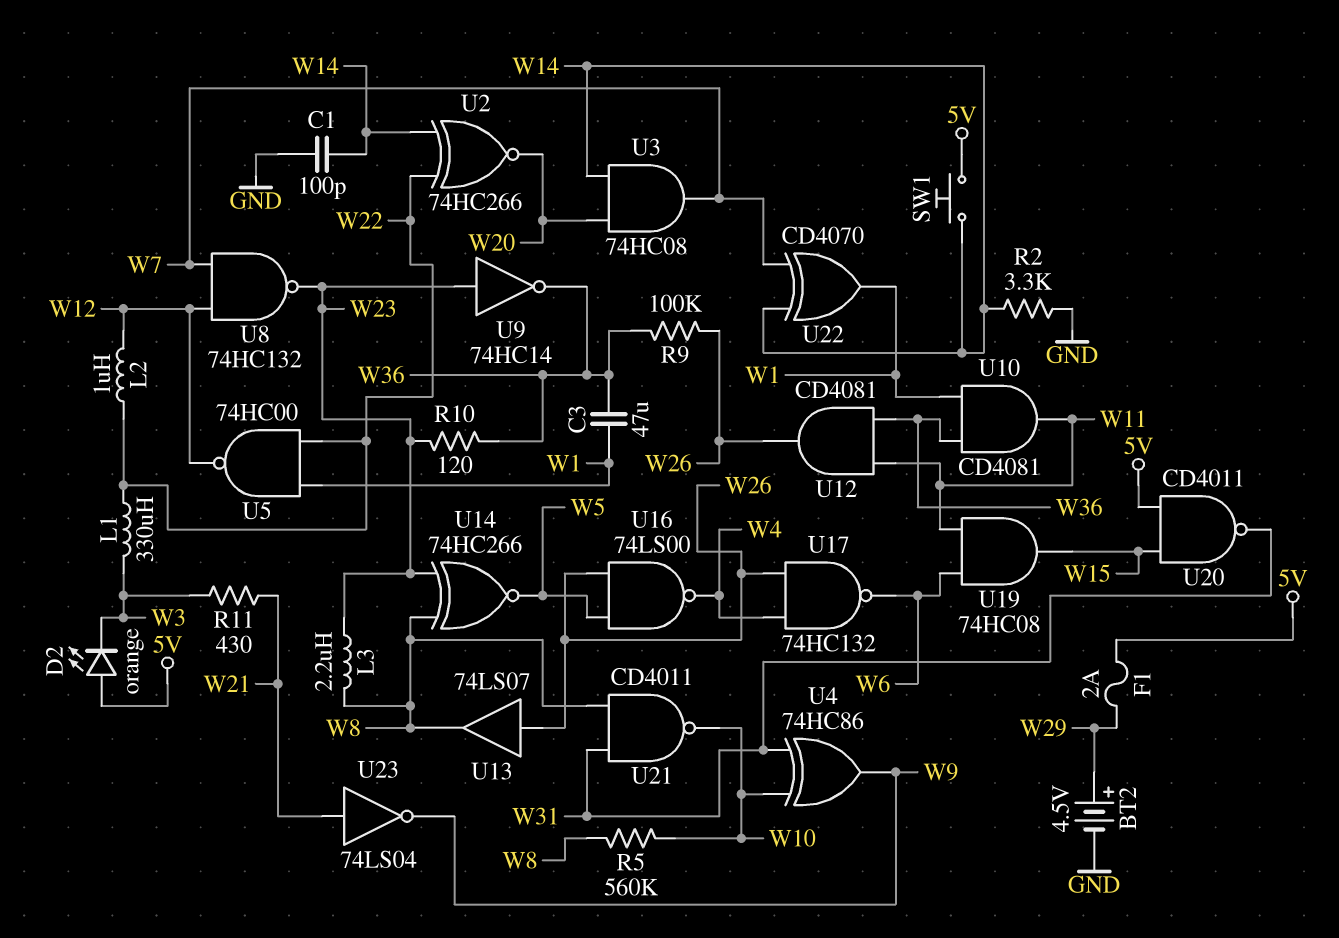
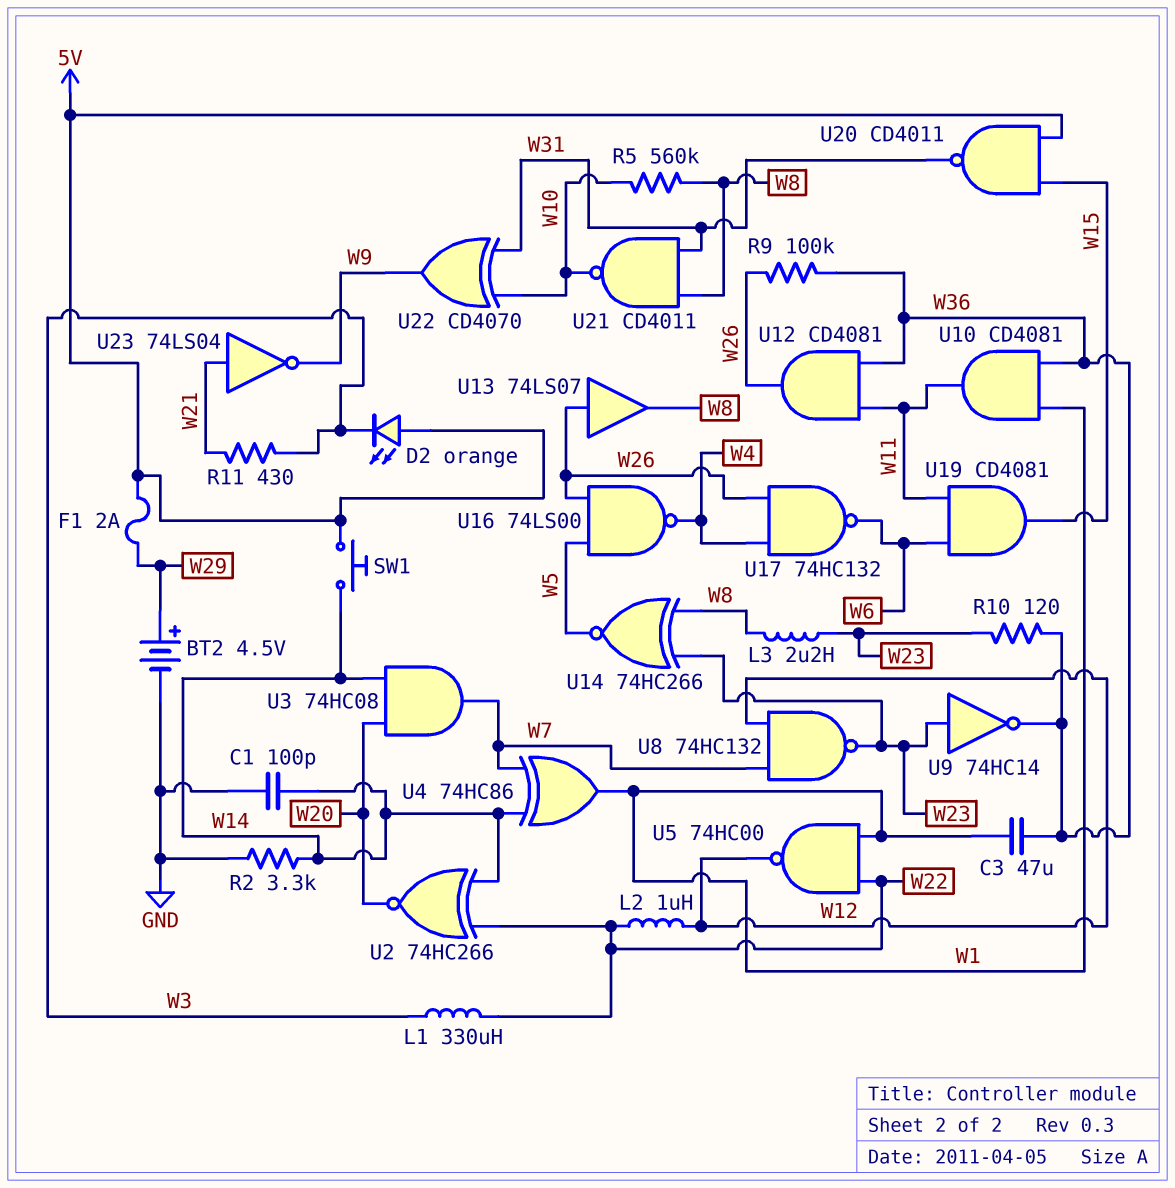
U4: XOR 74HC86 (in W10, in W31, out W9) -> XOR 74HC86 (in W7, in W14, out W1)
U19: AND 74HC08 (in W6, in W11, out W15) -> AND CD4081 (in W6, in W11, out W15)
U22: XOR CD4070 (in W7, in W14, out W1) -> XOR CD4070 (in W10, in W31, out W9)

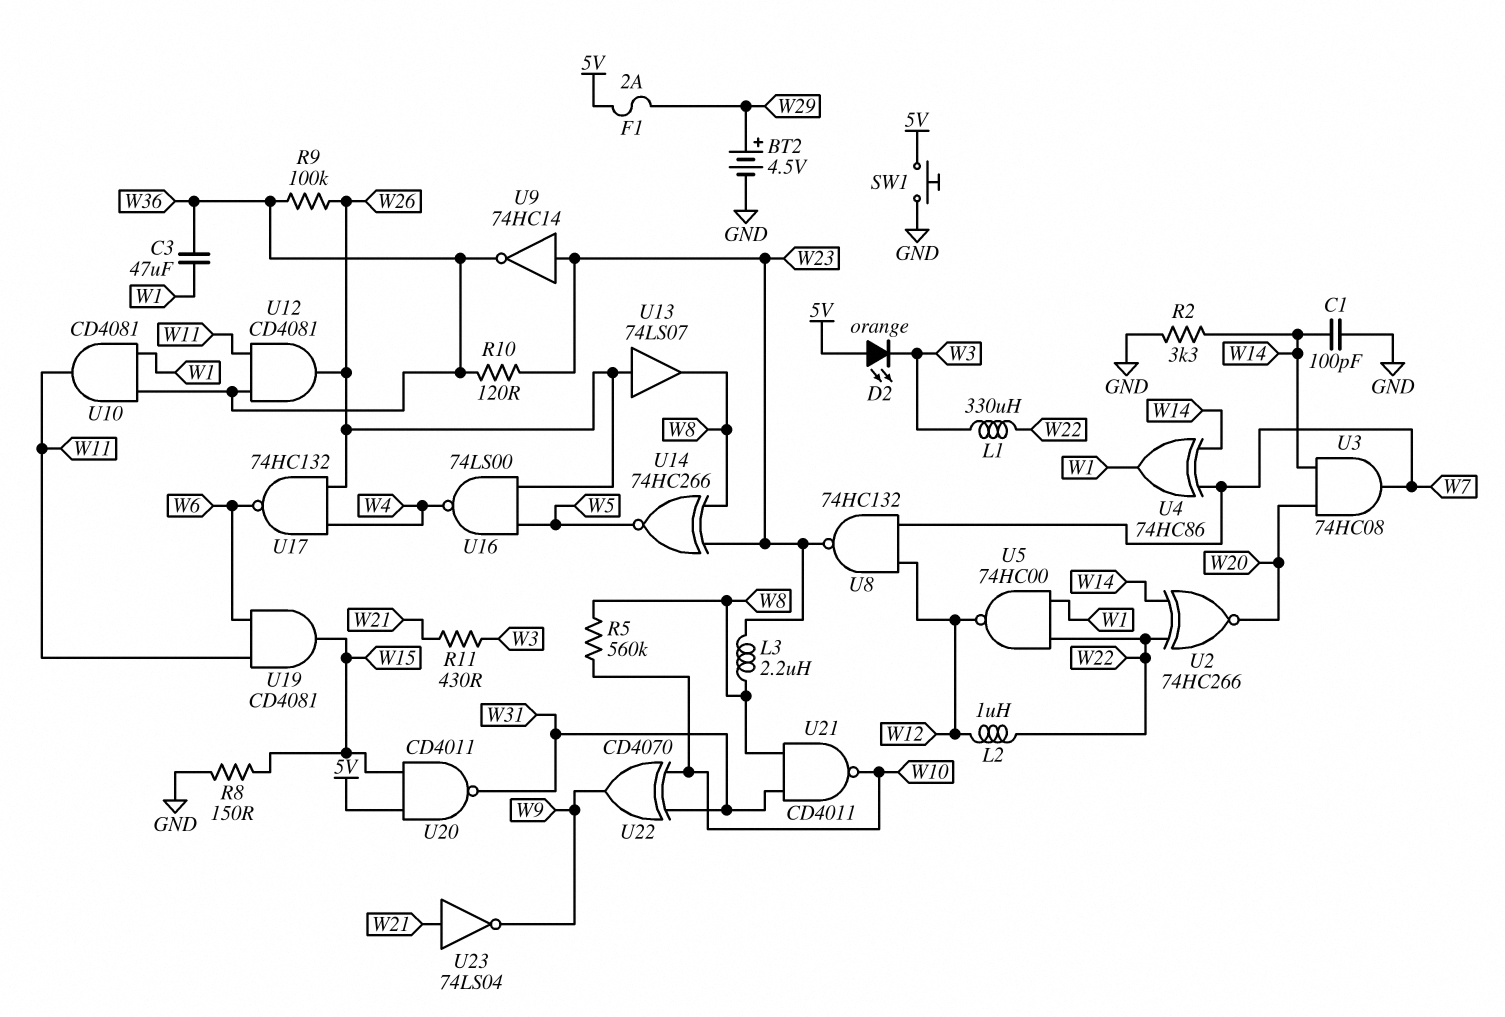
R8: none -> 150 (GND, W15)
SW1: button (5V, W14) -> button (5V, GND)

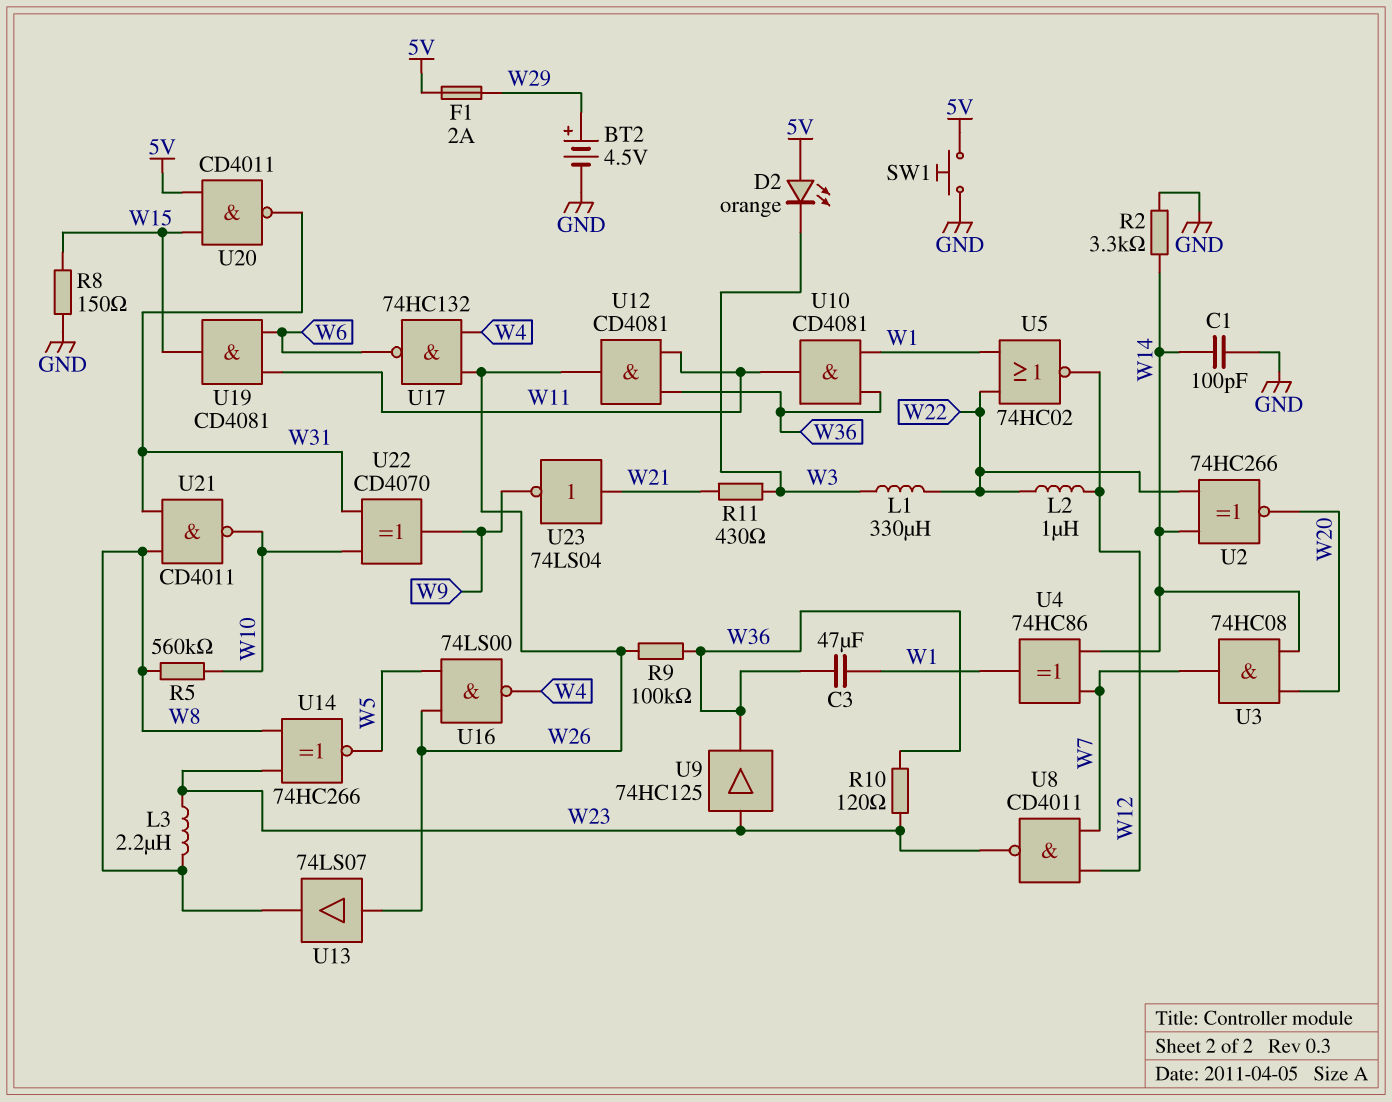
U5: NAND 74HC00 (in W1, in W22, out W12) -> NOR 74HC02 (in W1, in W22, out W12)
U8: NAND 74HC132 (in W7, in W12, out W23) -> NAND CD4011 (in W7, in W12, out W23)
U9: NOT 74HC14 (in W23, out W36) -> buffer 74HC125 (in W23, out W36)

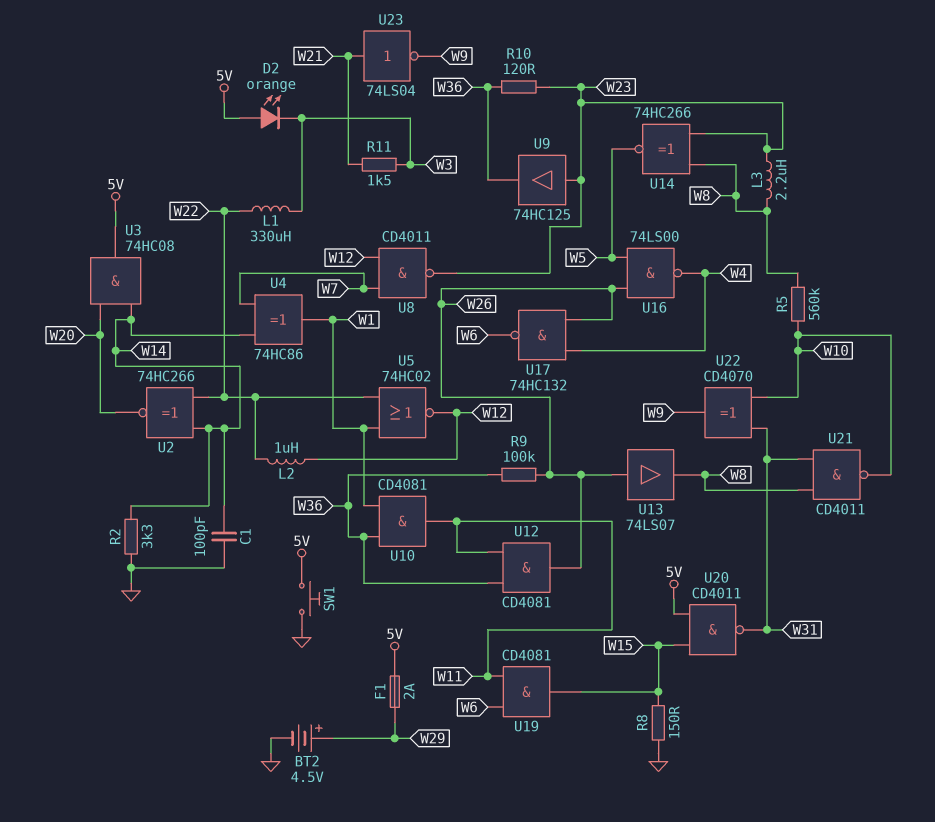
C3: 47uF (W1, W36) -> none
R11: 430 (W3, W21) -> 1.5k (W3, W21)
U3: AND 74HC08 (in W14, in W20, out W7) -> AND 74HC08 (in W14, in W20, out 5V)

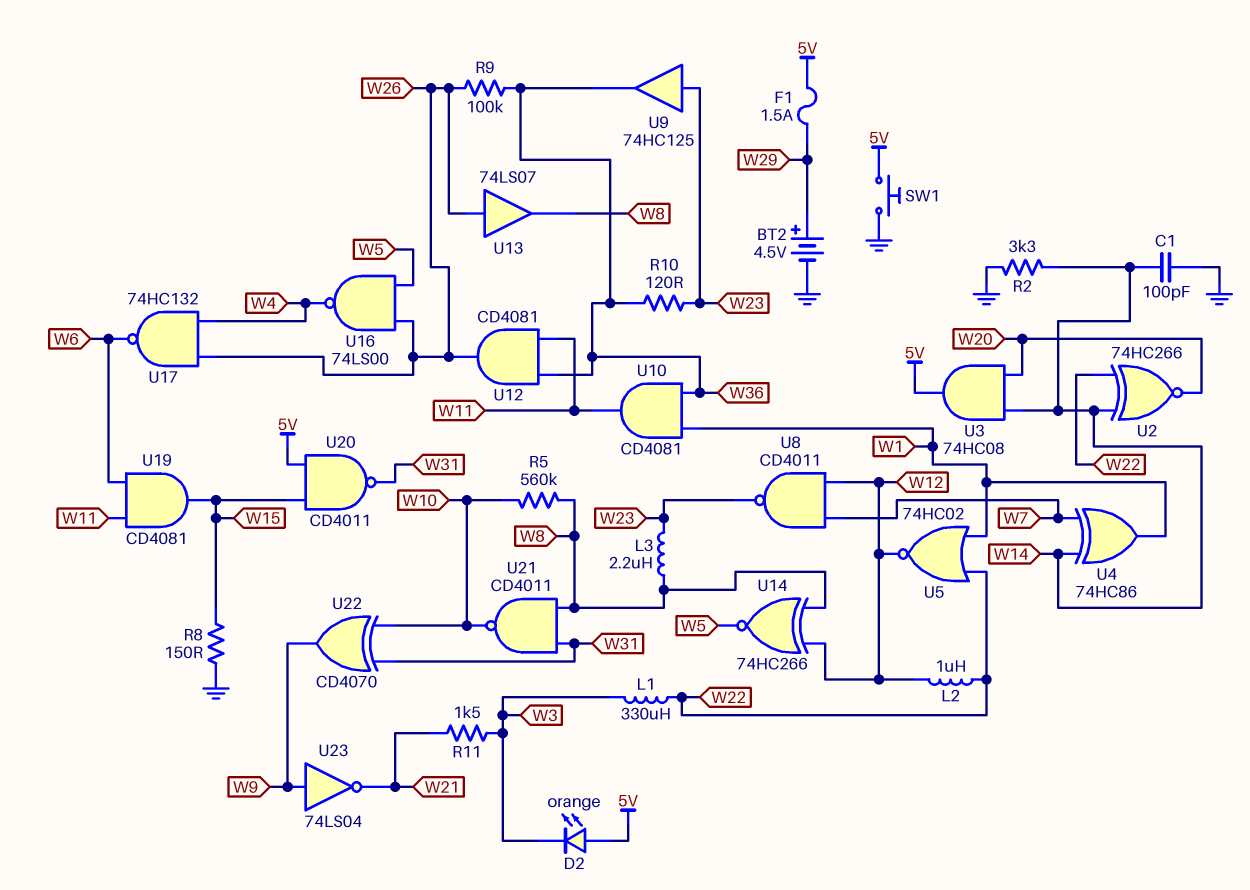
F1: 2A (5V, W29) -> 1.5A (5V, W29)
U14: XNOR 74HC266 (in W8, in W23, out W5) -> XNOR 74HC266 (in W8, in W12, out W5)
U23: NOT 74LS04 (in W21, out W9) -> NOT 74LS04 (in W9, out W21)

